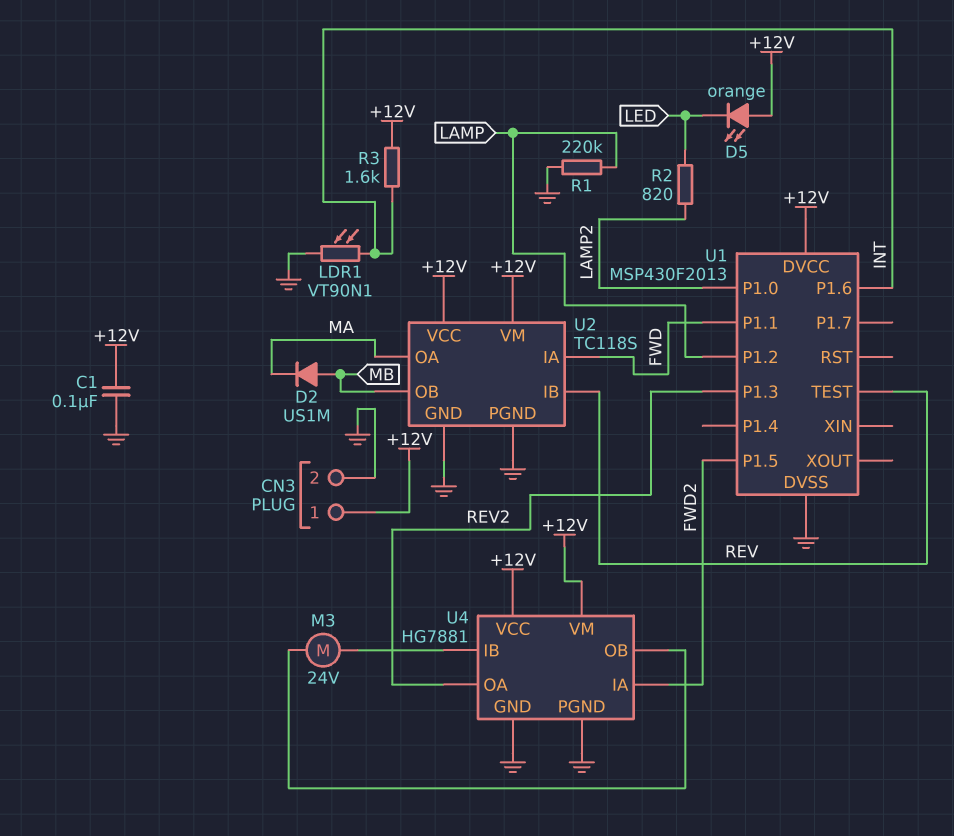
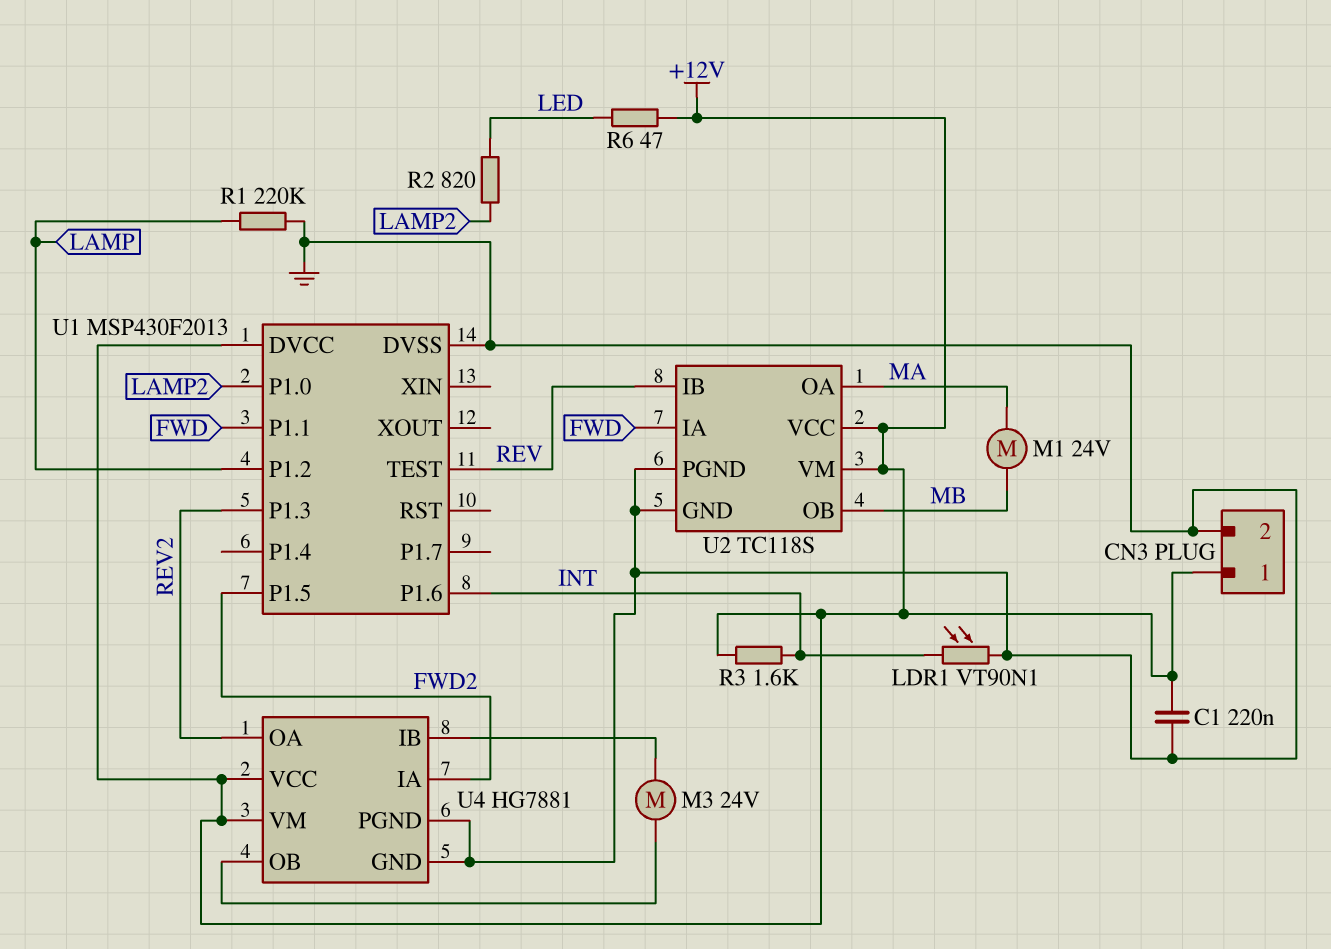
C1: 100nF (+12V, GND) -> 220nF (+12V, GND)
D2: diode US1M (A MB, K MA) -> none
D5: LED orange (A +12V, K LED) -> none
M1: none -> motor 24V (MA, MB)
R6: none -> 47 (+12V, LED)

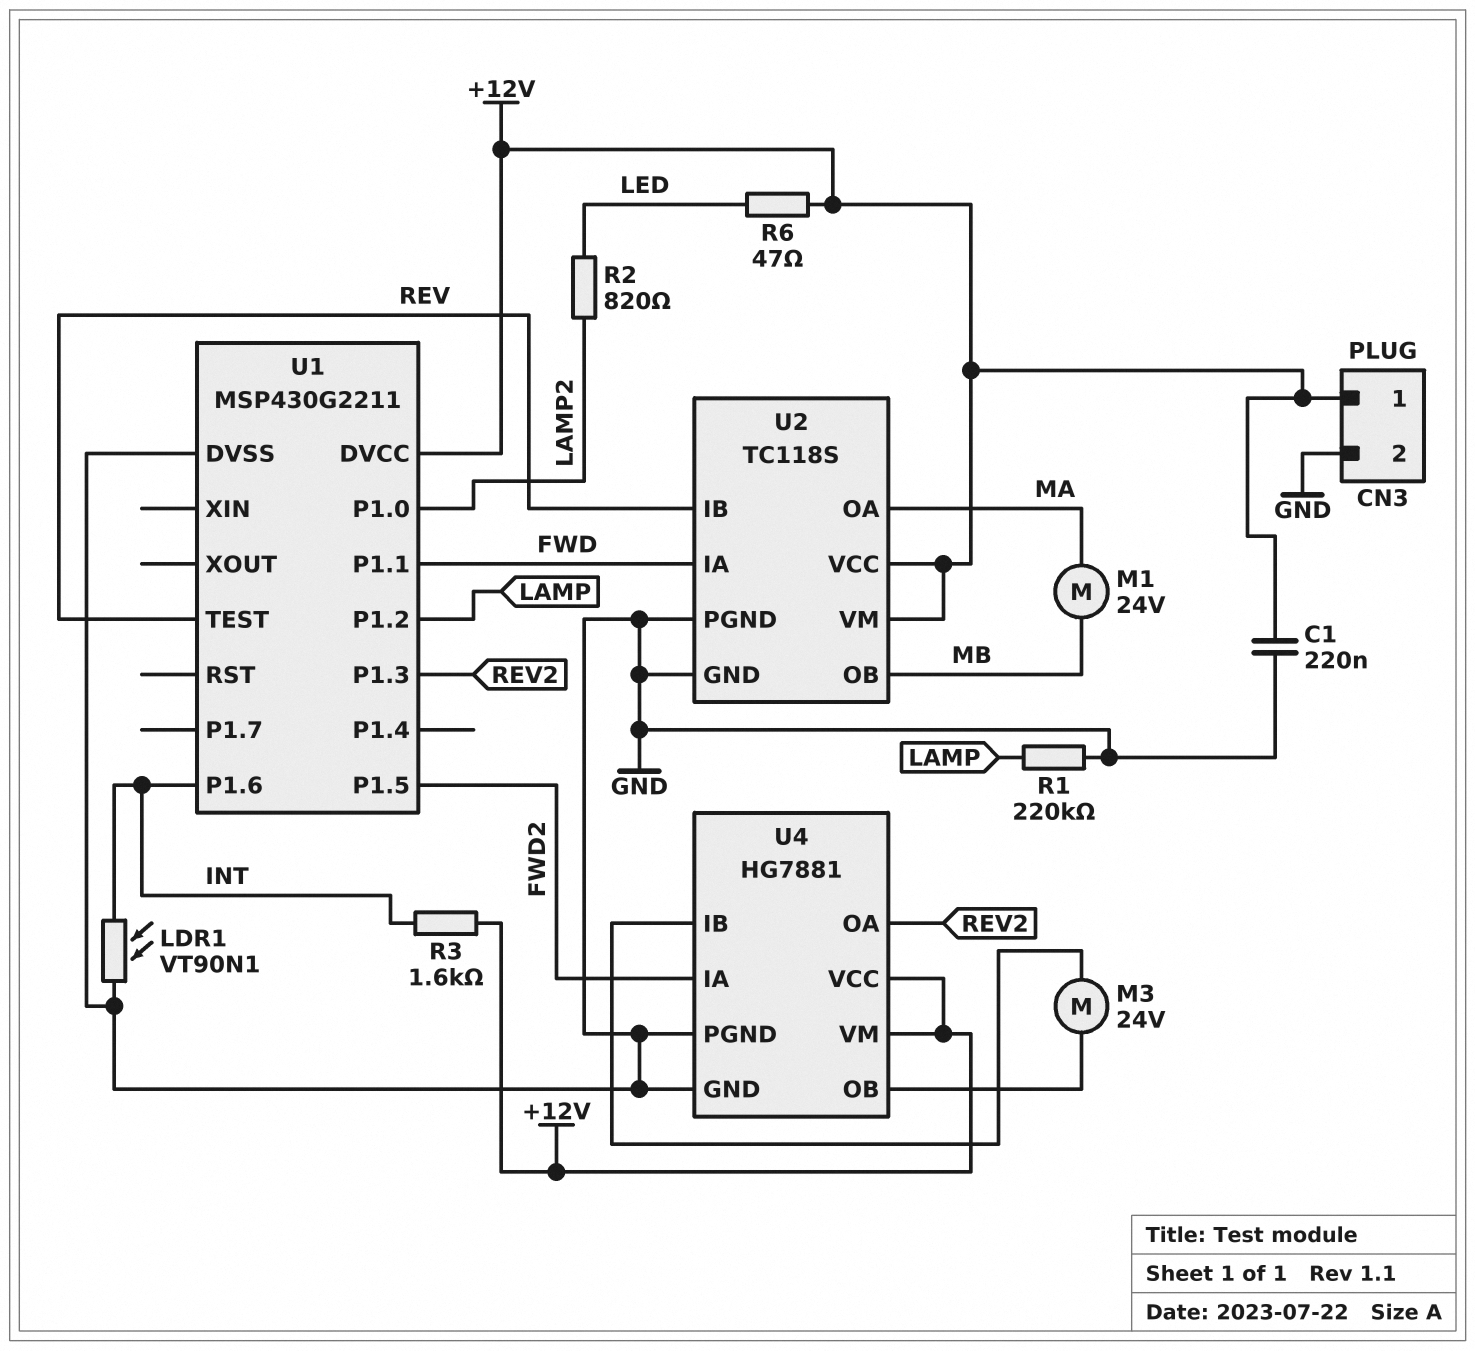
U1: MSP430F2013 -> MSP430G2211

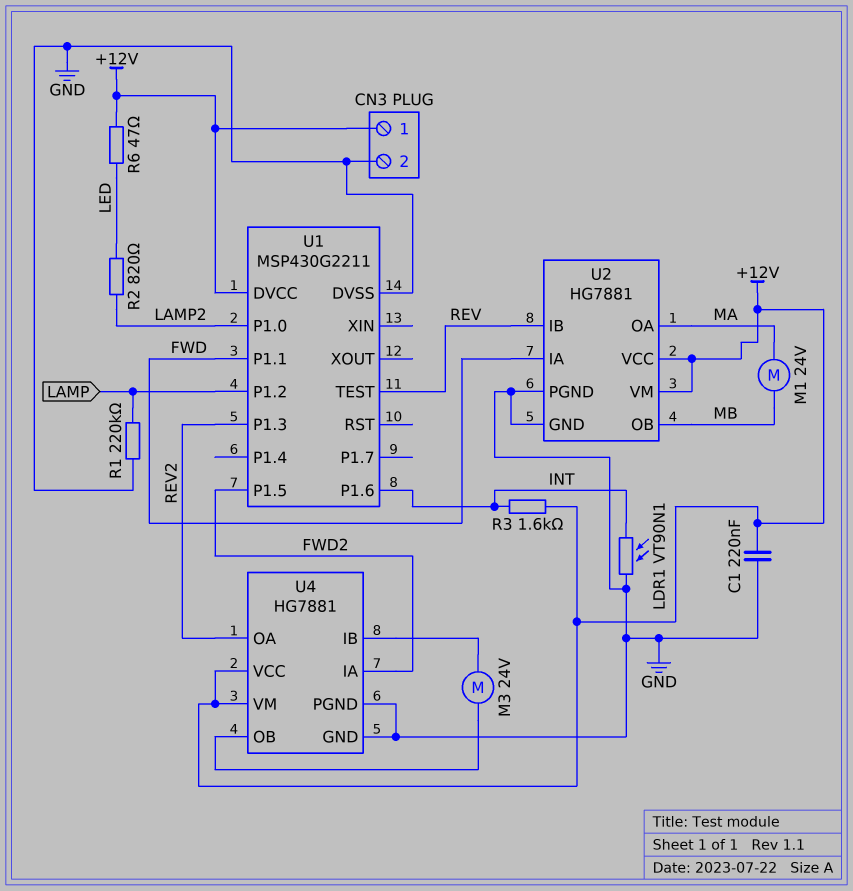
U2: TC118S -> HG7881

